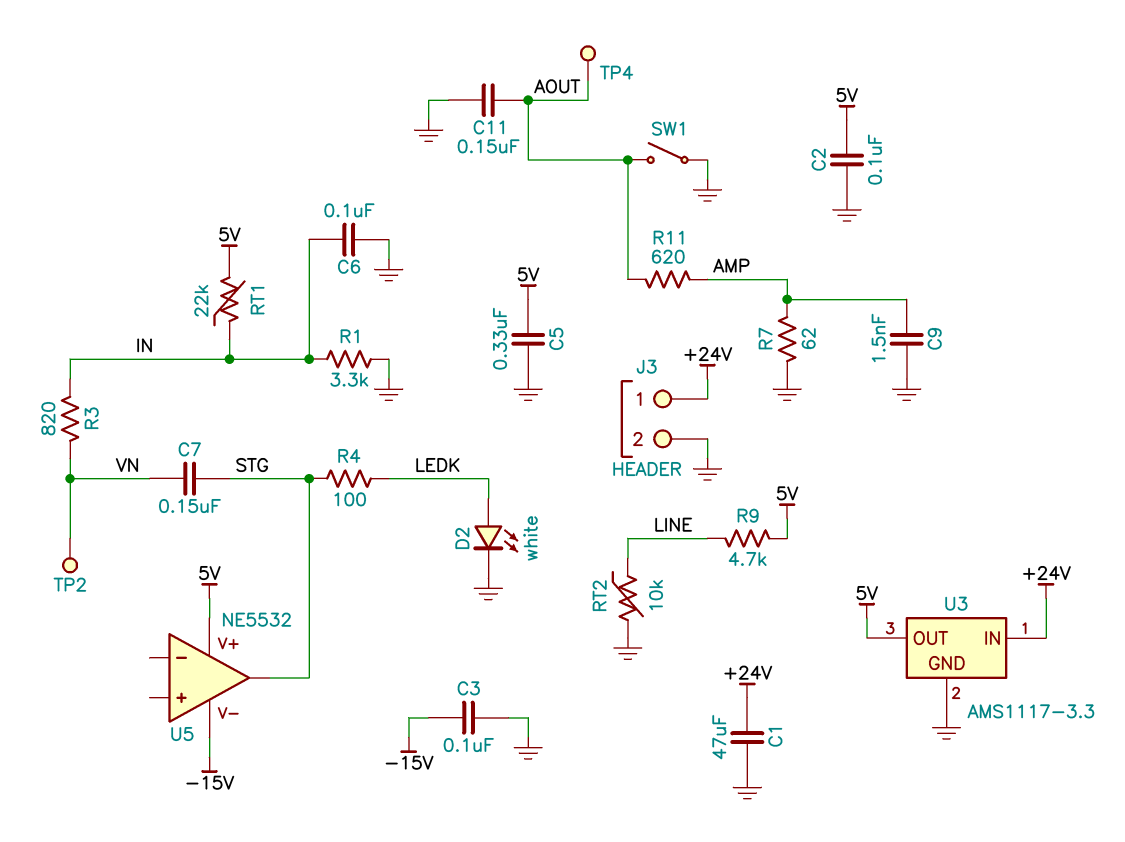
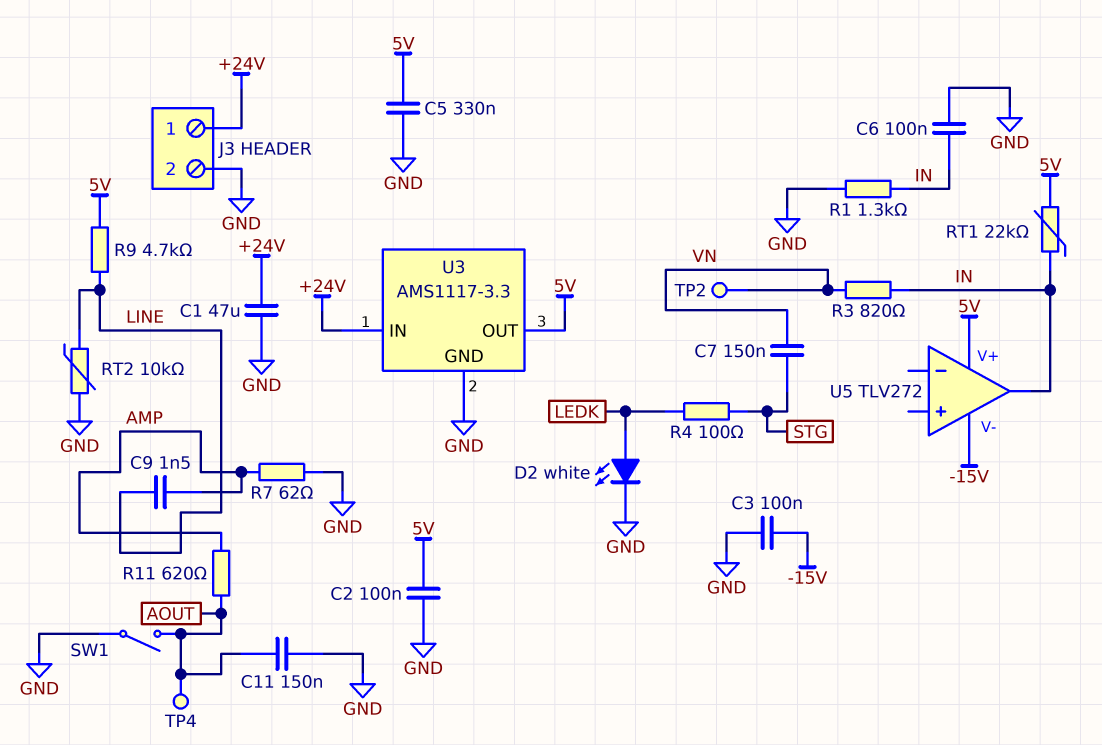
C9: 1.5nF (AMP, GND) -> 1.5nF (AMP, LINE)
R1: 3.3k (GND, IN) -> 1.3k (GND, IN)
U5: NE5532 -> TLV272
U5 pin out: STG -> IN

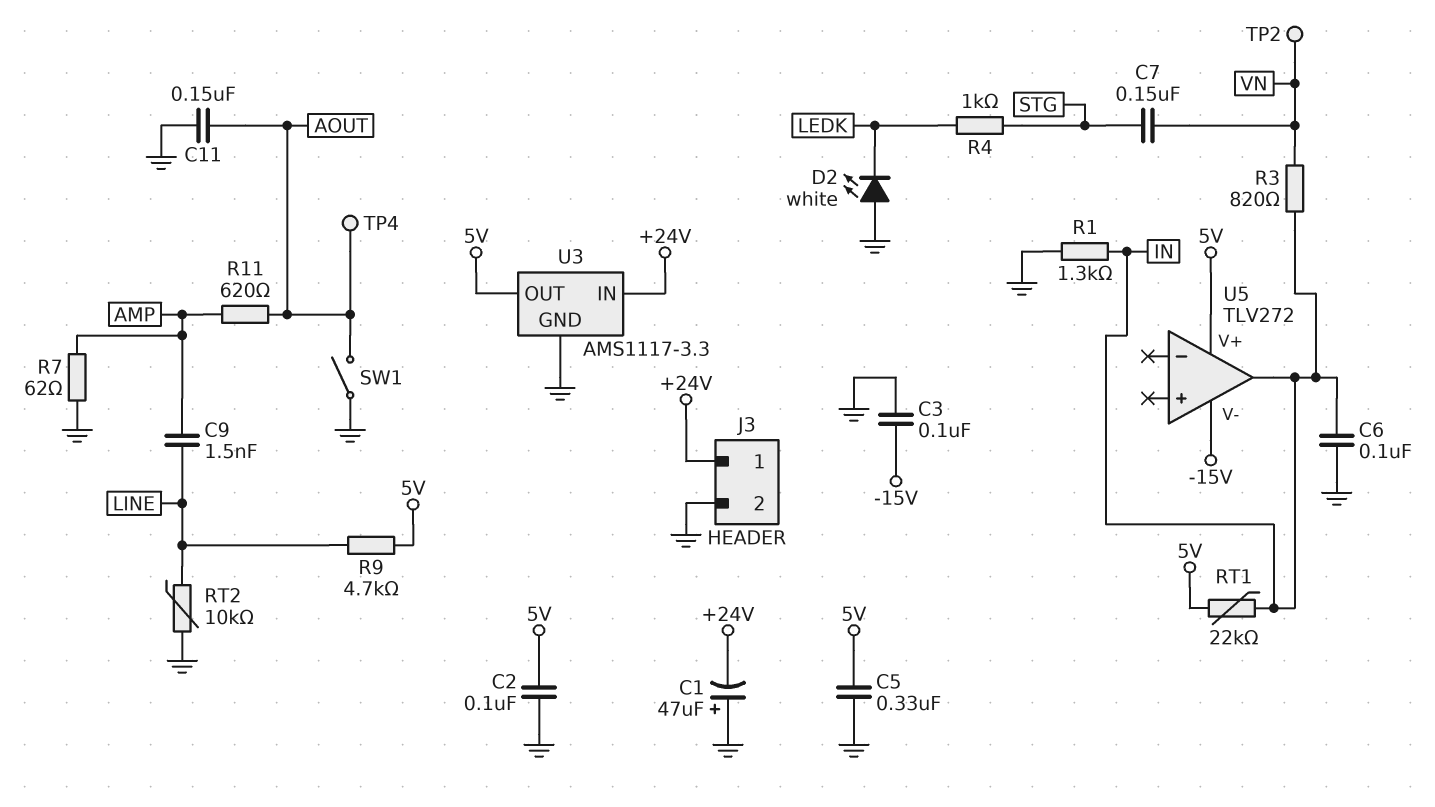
C1: 47uF (+24V, GND) -> 47uF (plus GND, minus +24V)
D2: LED white (A LEDK, K GND) -> LED white (A GND, K LEDK)
R4: 100 (LEDK, STG) -> 1k (LEDK, STG)

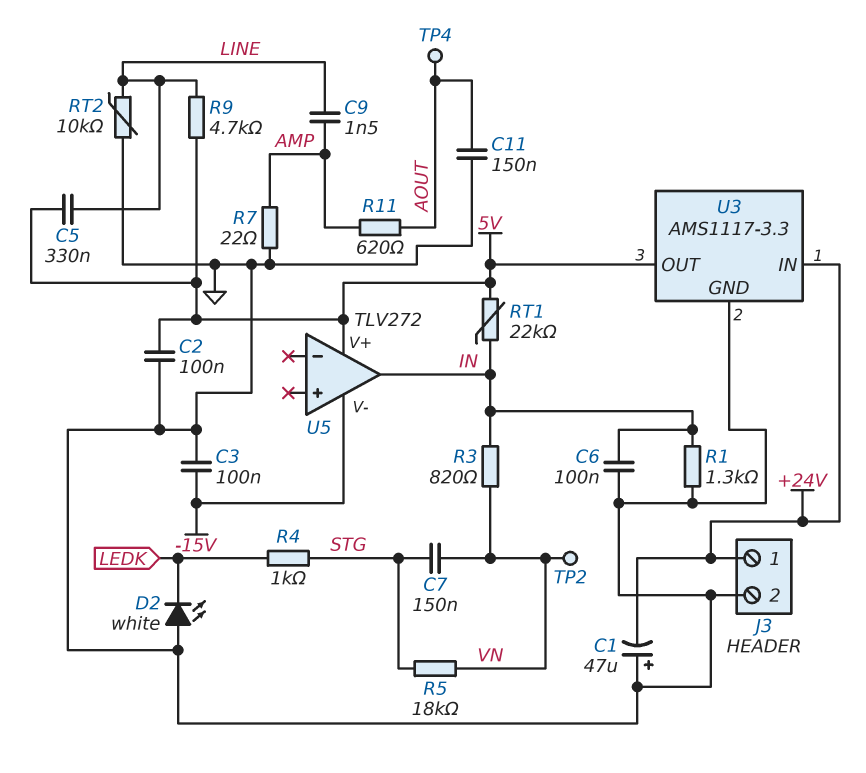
C5: 330nF (5V, GND) -> 330nF (5V, LINE)
R5: none -> 18k (STG, VN)
R7: 62 (AMP, GND) -> 22 (AMP, GND)
SW1: switch (AOUT, GND) -> none

